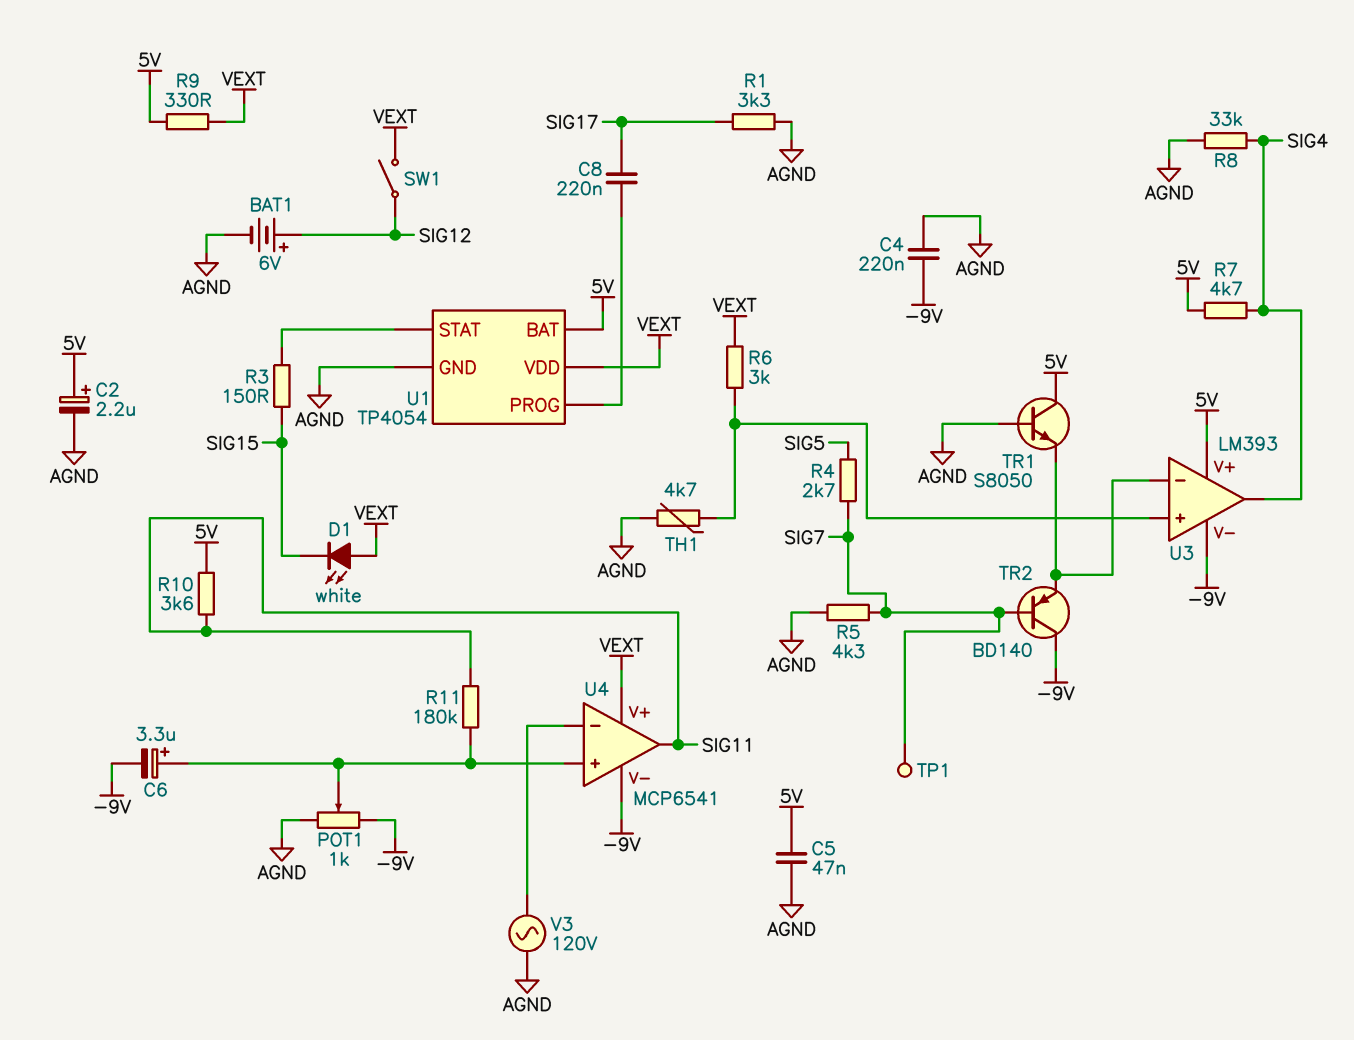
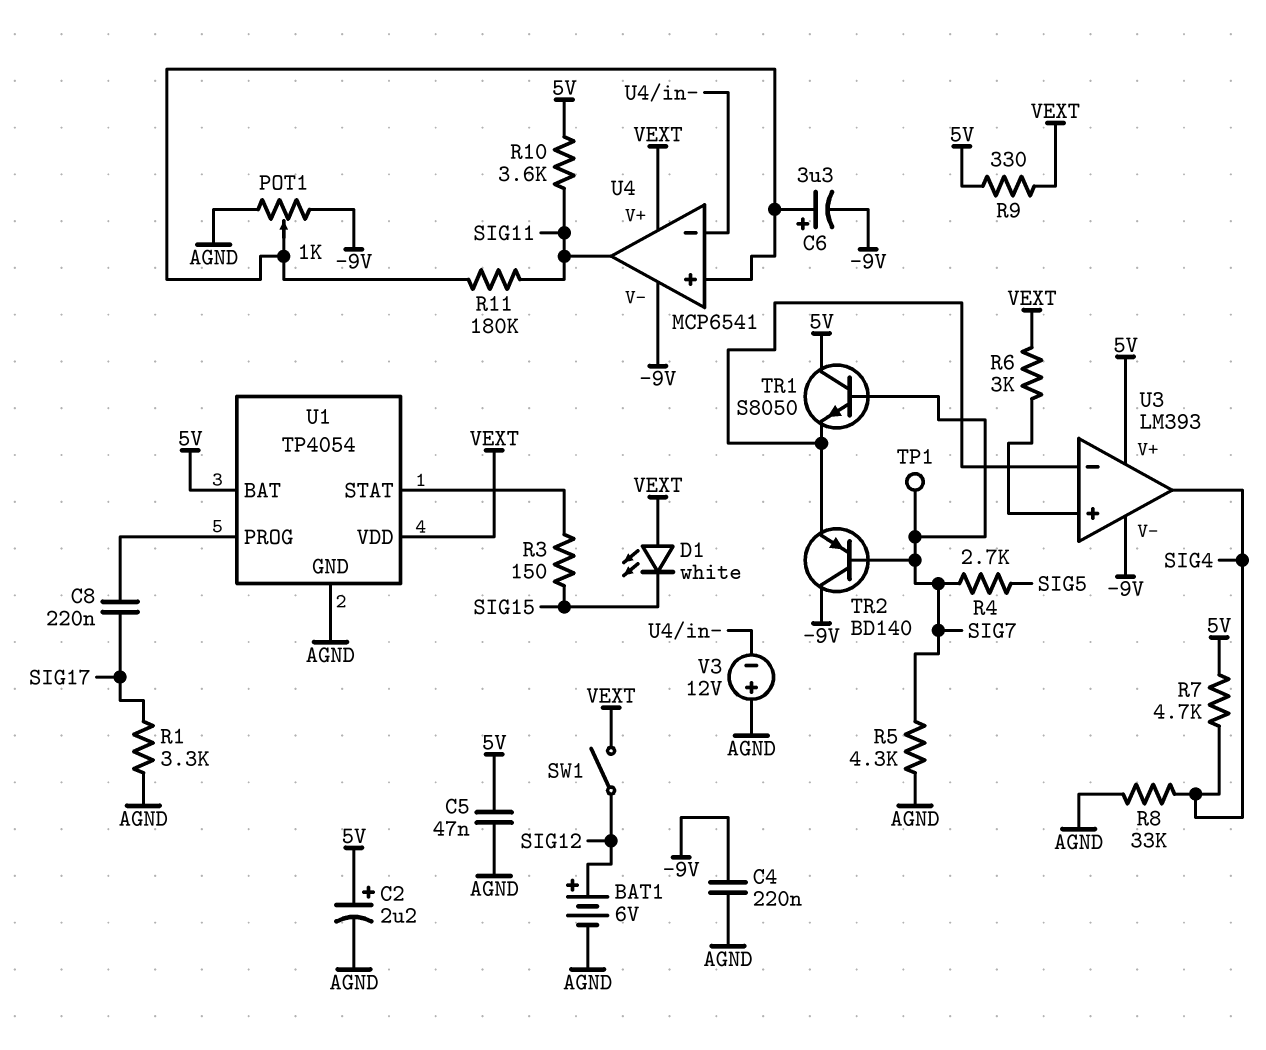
TH1: 4.7k (AGND, U3/in+) -> none
TR1: NPN S8050 (B AGND, C 5V, E U3/in-) -> NPN S8050 (B SIG7, C 5V, E U3/in-)
V3: AC 120V (AGND, U4/in-) -> 12V (plus AGND, minus U4/in-)

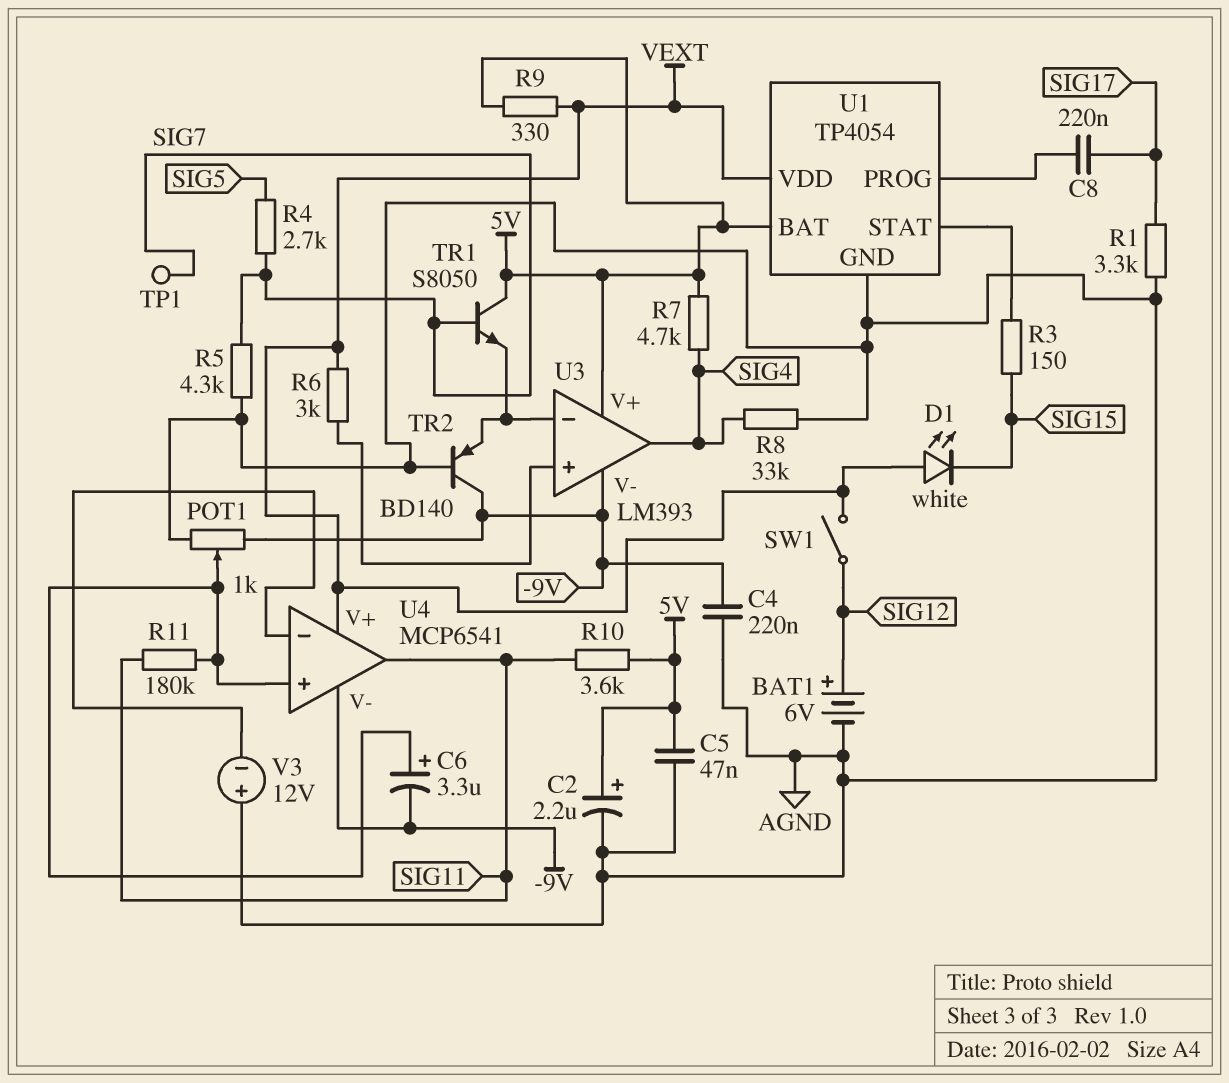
TR2: PNP BD140 (B SIG7, C -9V, E U3/in-) -> PNP BD140 (B AGND, C -9V, E U3/in-)

